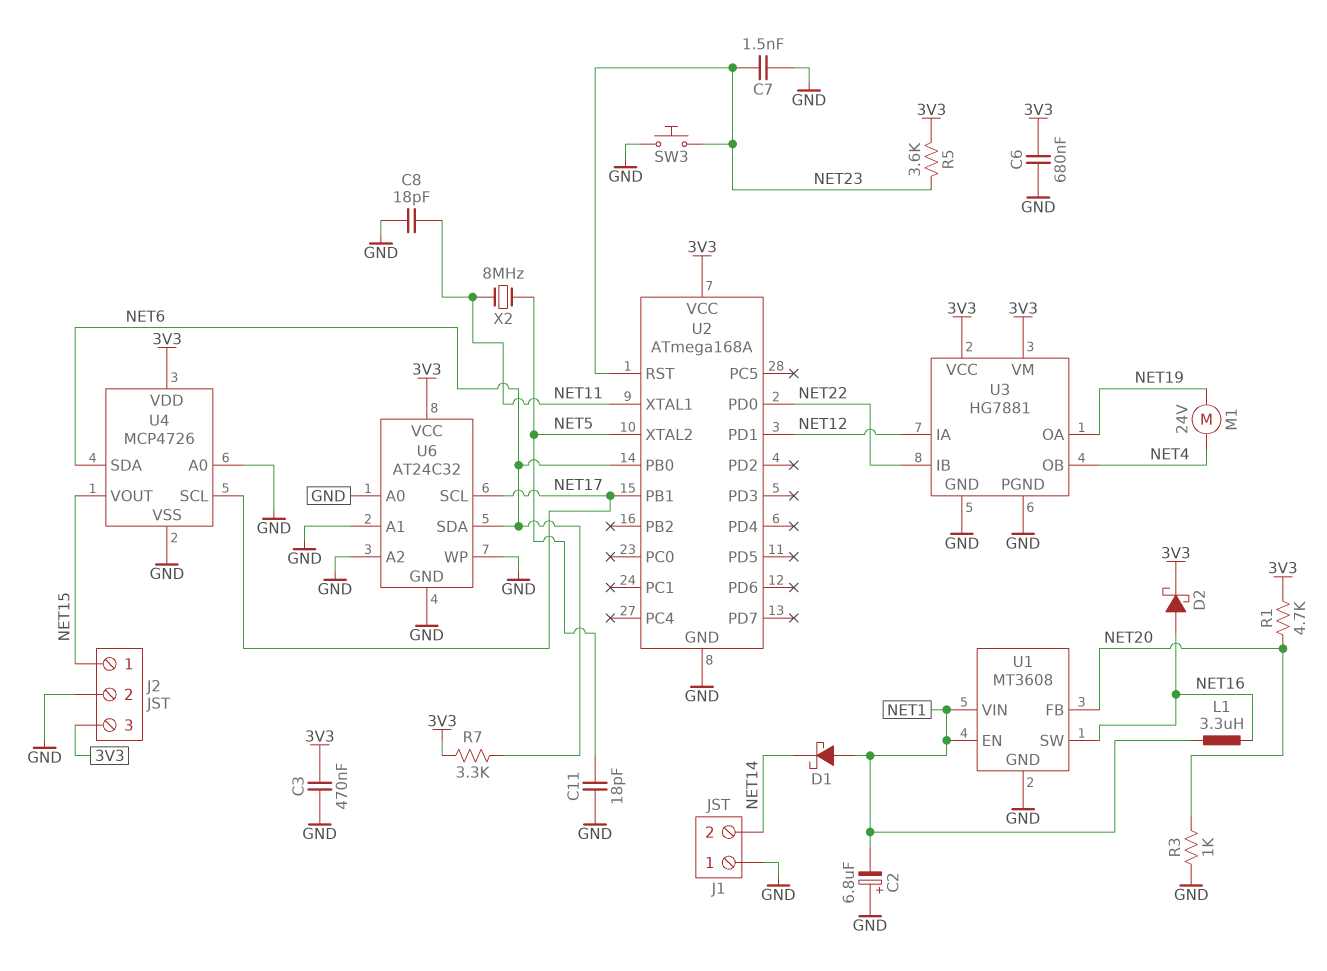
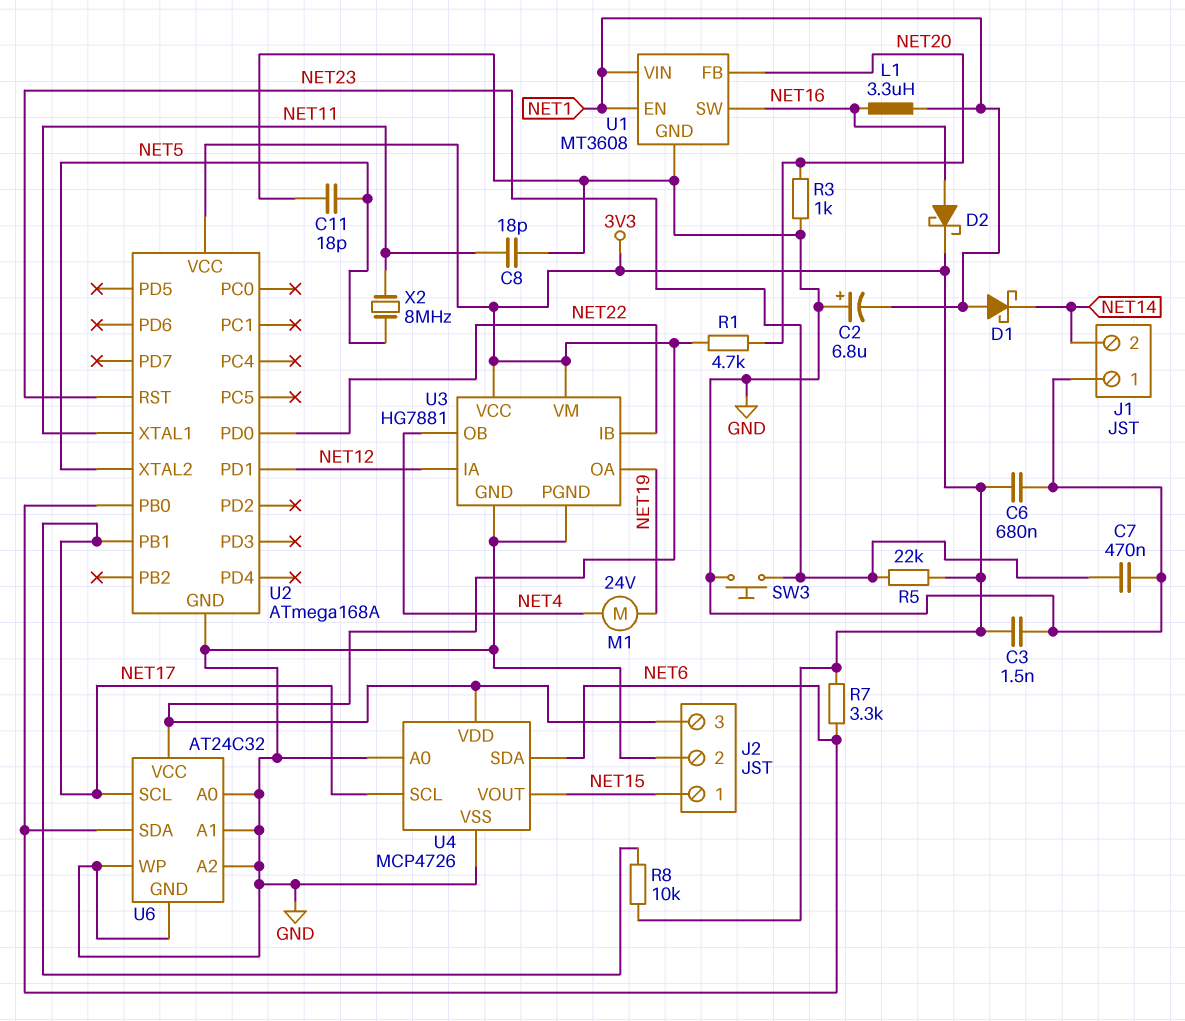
C3: 470nF (3V3, GND) -> 1.5nF (3V3, GND)
C7: 1.5nF (GND, NET23) -> 470nF (GND, NET23)
R5: 3.6k (3V3, NET23) -> 22k (3V3, NET23)
R8: none -> 10k (3V3, NET17)

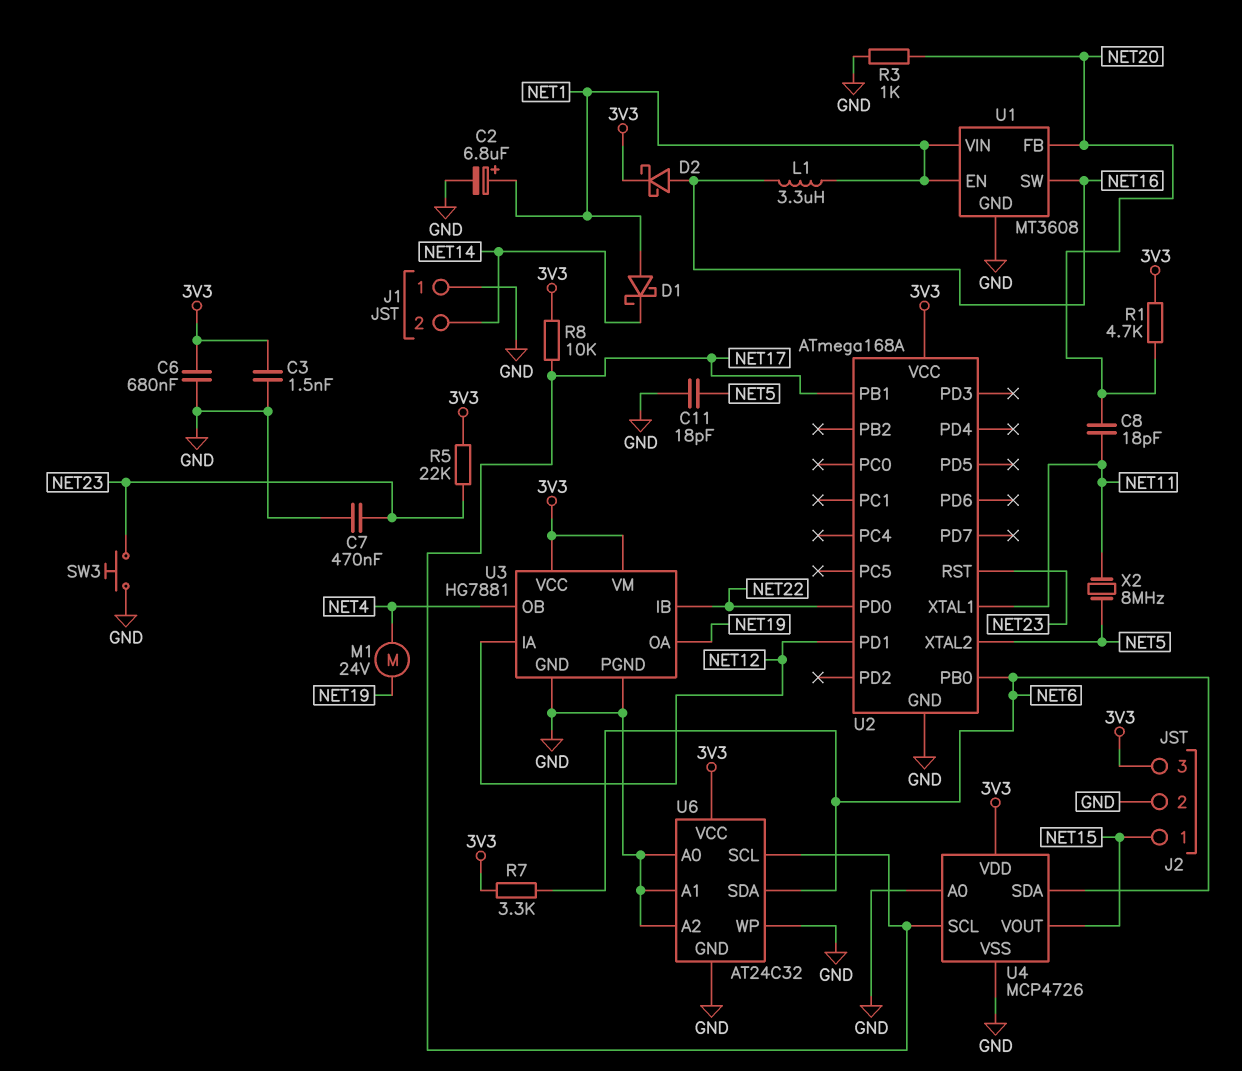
C2: 6.8uF (plus GND, minus NET1) -> 6.8uF (plus NET1, minus GND)
C8: 18pF (GND, NET11) -> 18pF (NET11, NET20)

